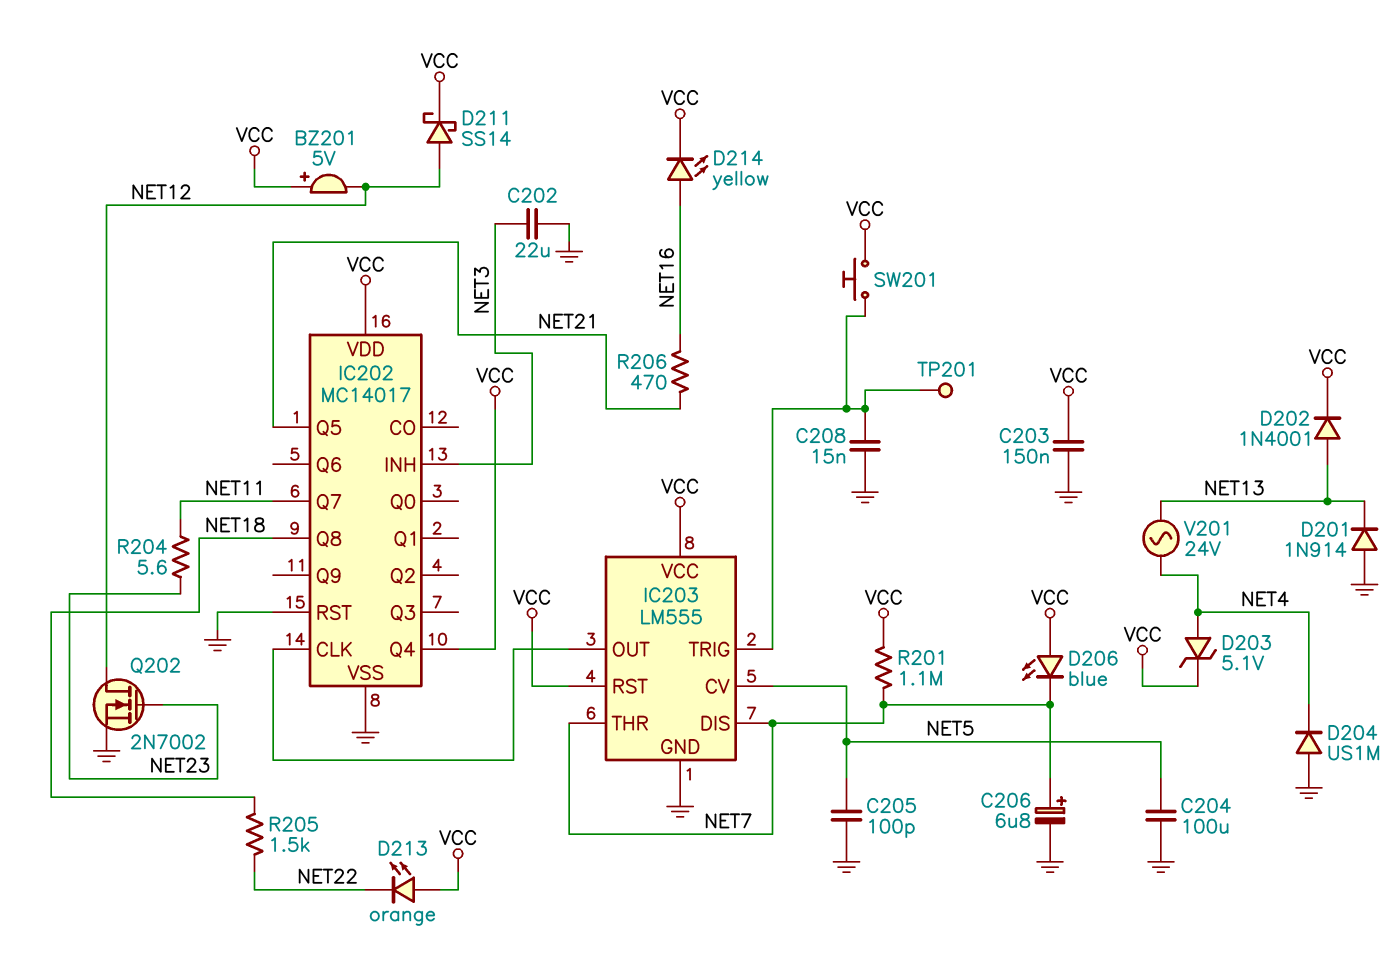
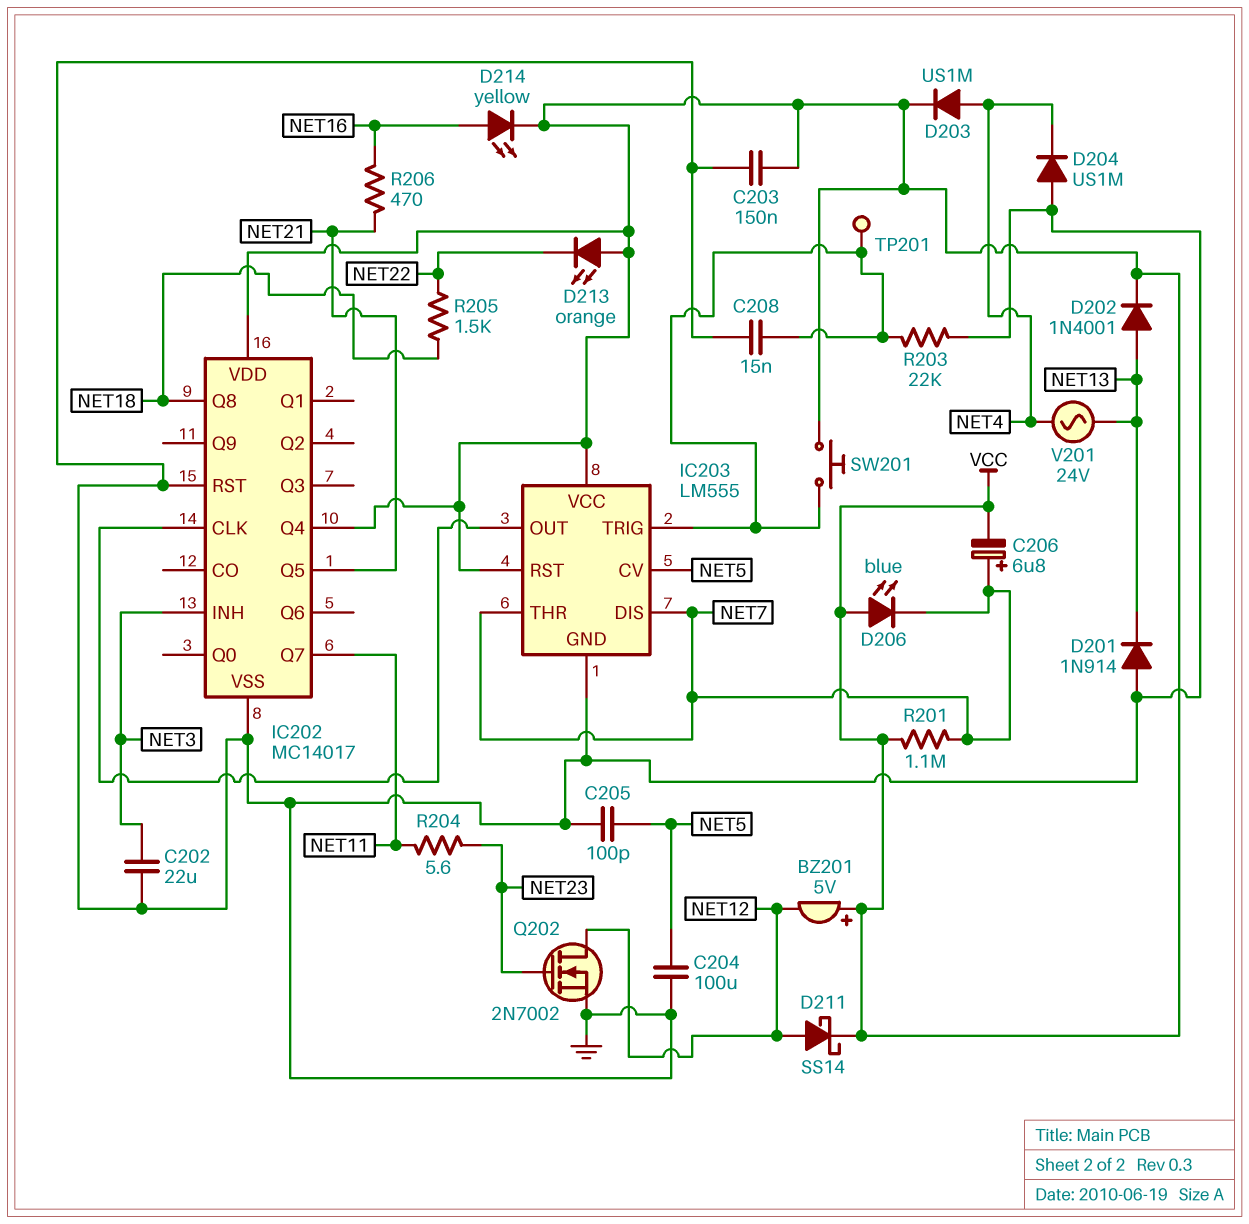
C206: 6.8uF (plus NET7, minus GND) -> 6.8uF (plus NET7, minus VCC)
D203: zener 5.1V (A NET4, K VCC) -> diode US1M (A NET4, K VCC)
R203: none -> 22k (GND, IC203/TRIG)

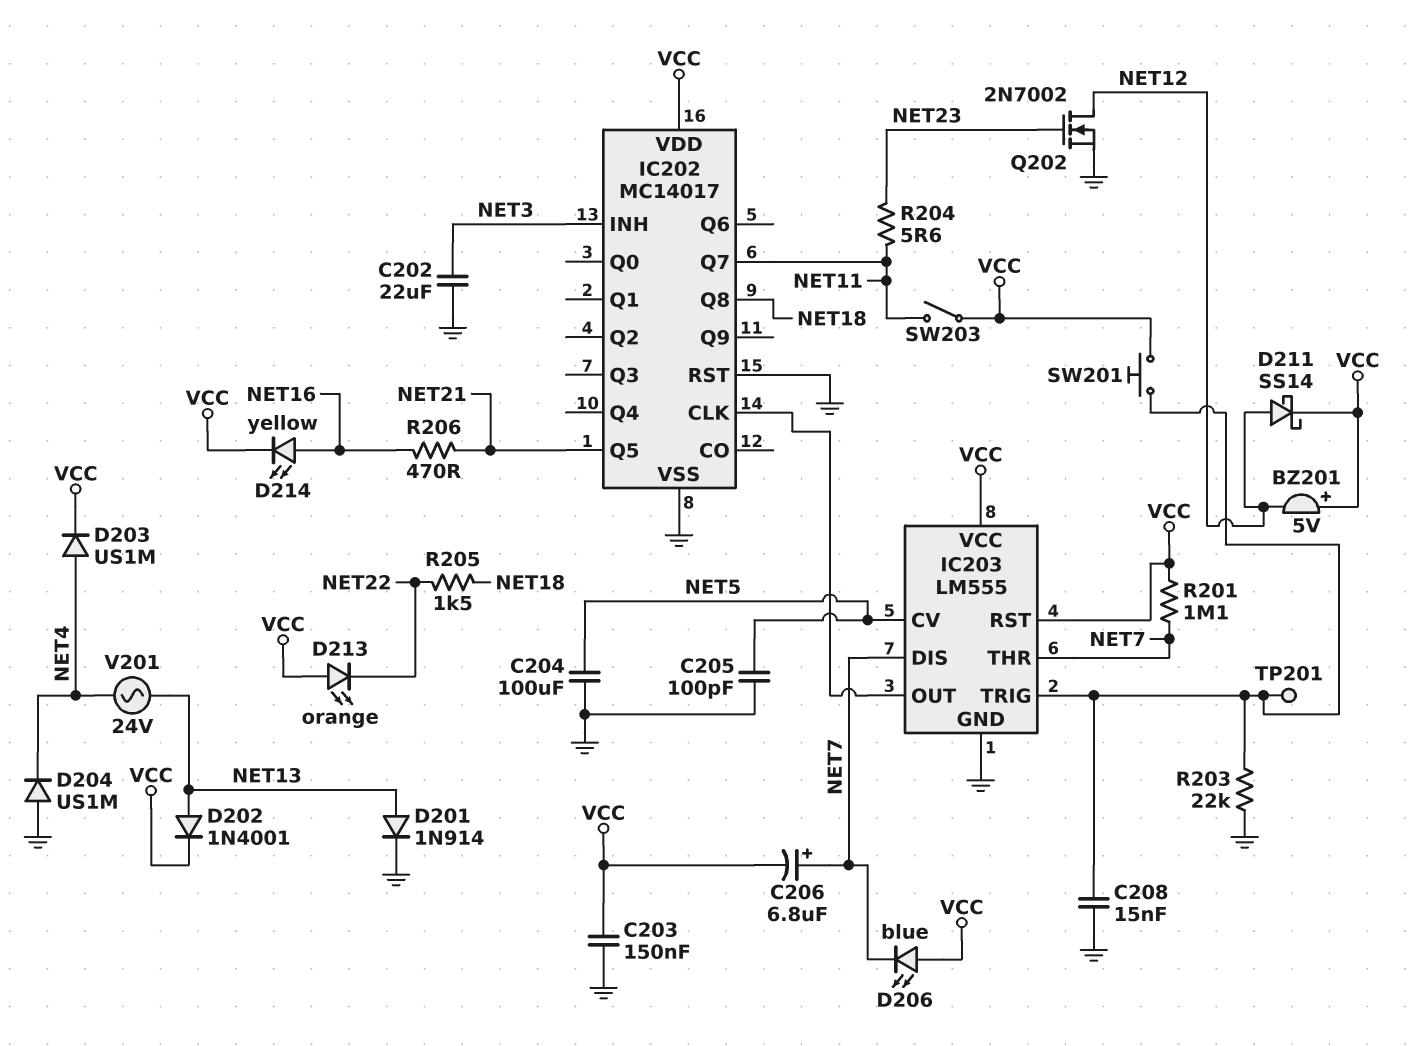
D201: diode 1N914 (A GND, K NET13) -> diode 1N914 (A NET13, K GND)
IC202 pin Q4: VCC -> none
SW203: none -> switch (NET11, VCC)

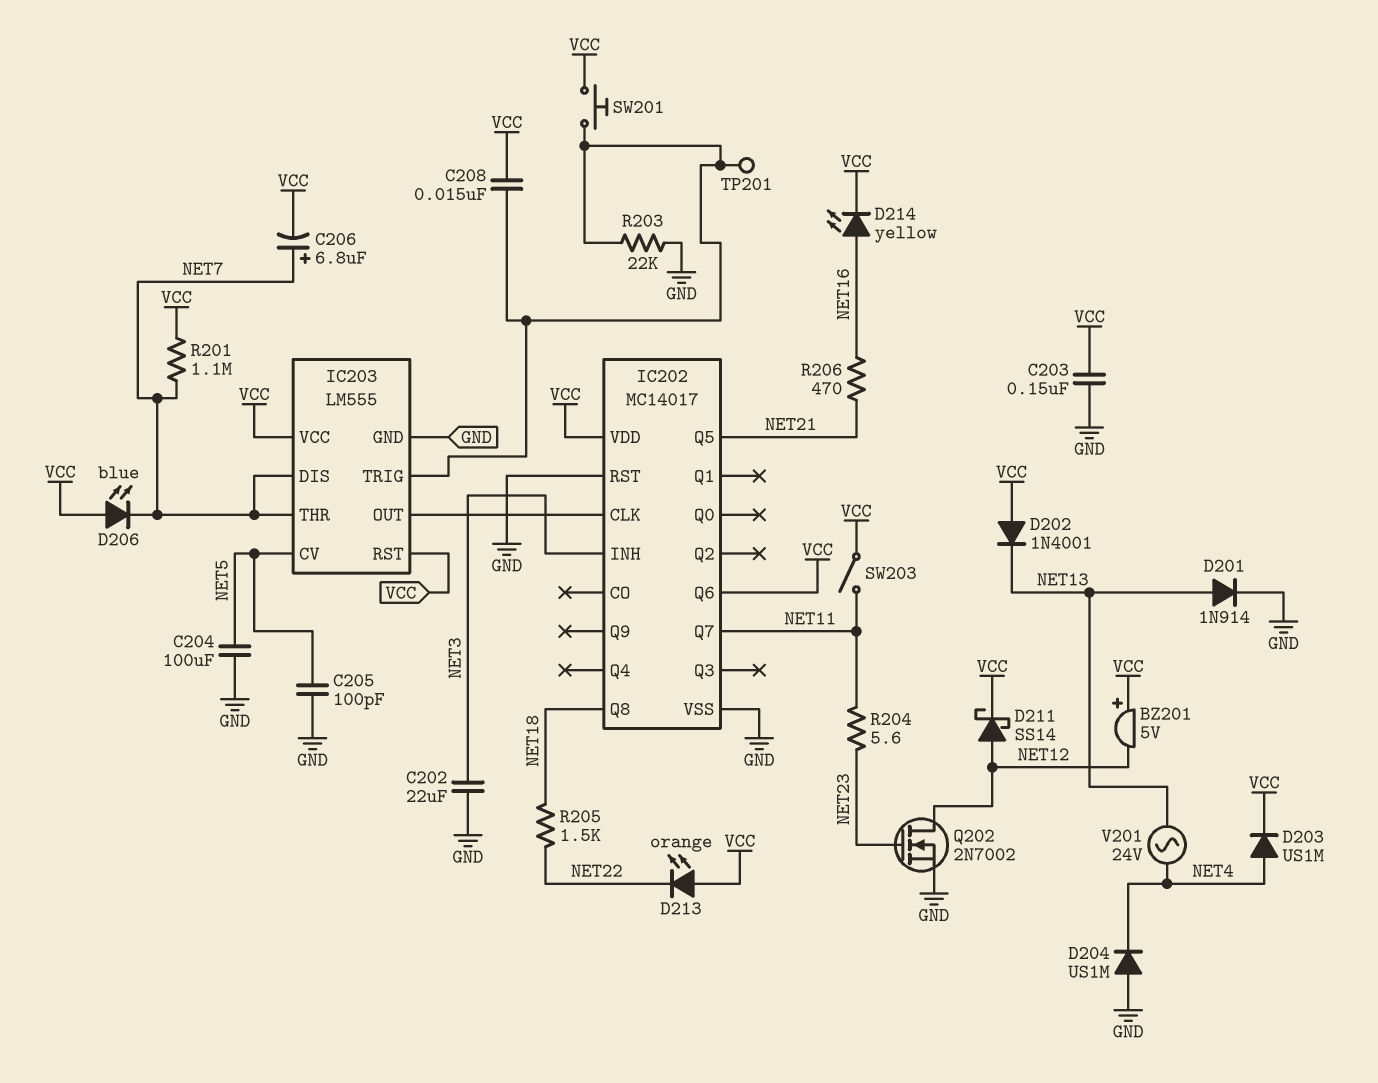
C208: 15nF (GND, IC203/TRIG) -> 15nF (IC203/TRIG, VCC)
D202: diode 1N4001 (A NET13, K VCC) -> diode 1N4001 (A VCC, K NET13)
IC202 pin Q6: none -> VCC

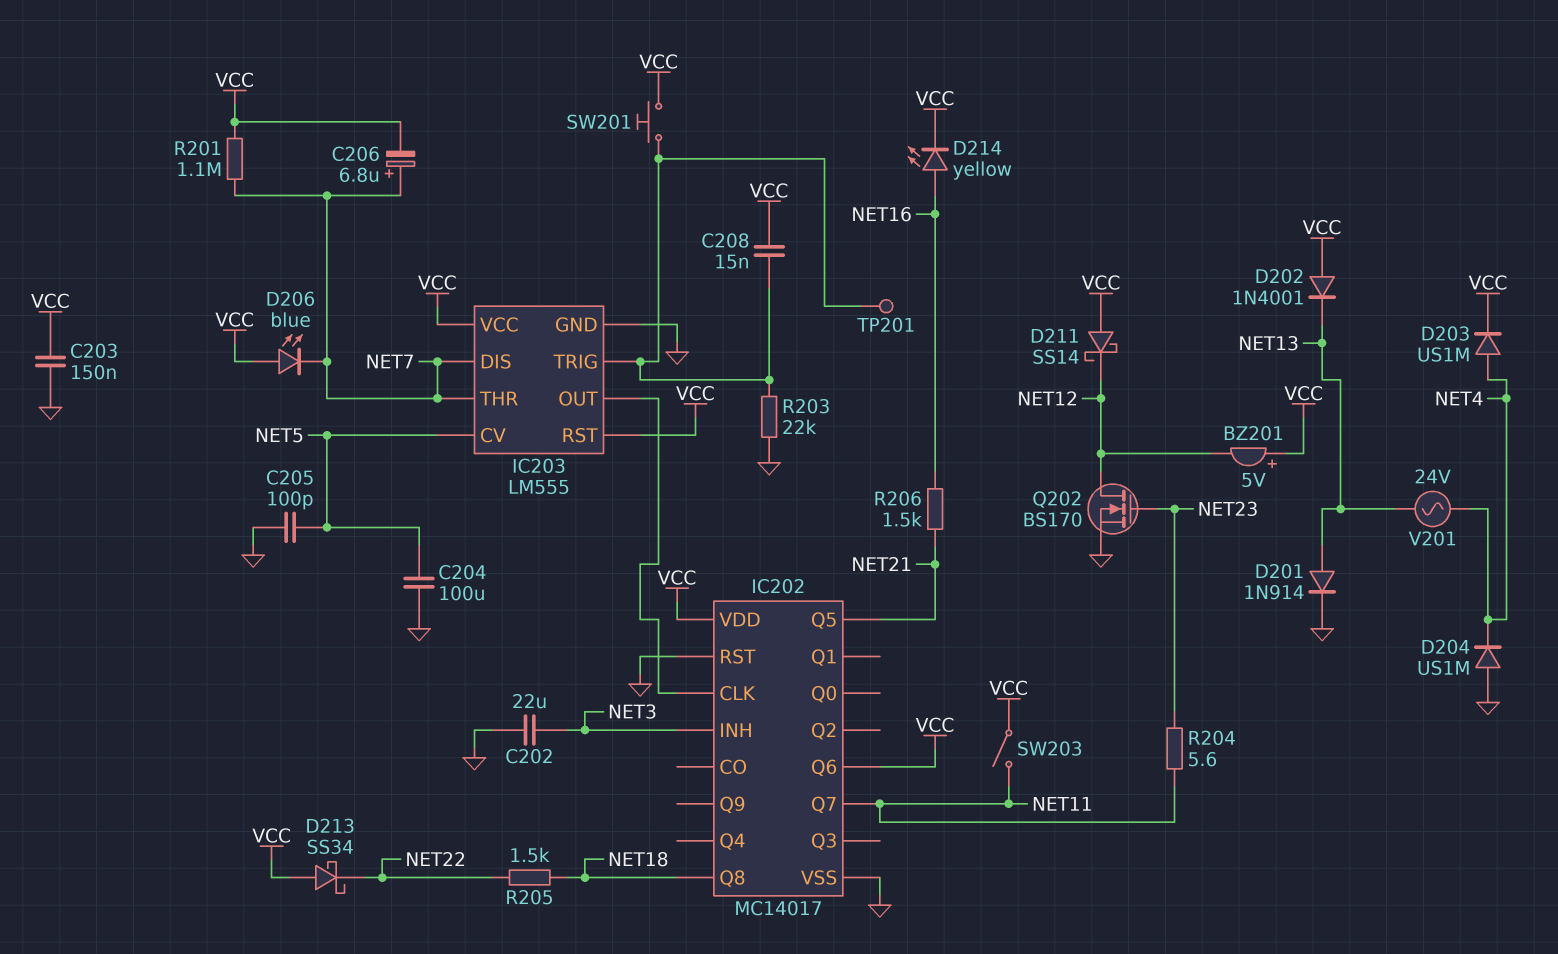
D211: schottky SS14 (A NET12, K VCC) -> schottky SS14 (A VCC, K NET12)
D213: LED orange (A VCC, K NET22) -> schottky SS34 (A VCC, K NET22)
Q202: NMOS 2N7002 (G NET23, D NET12, S GND) -> NMOS BS170 (G NET23, D NET12, S GND)
R206: 470 (NET16, NET21) -> 1.5k (NET16, NET21)

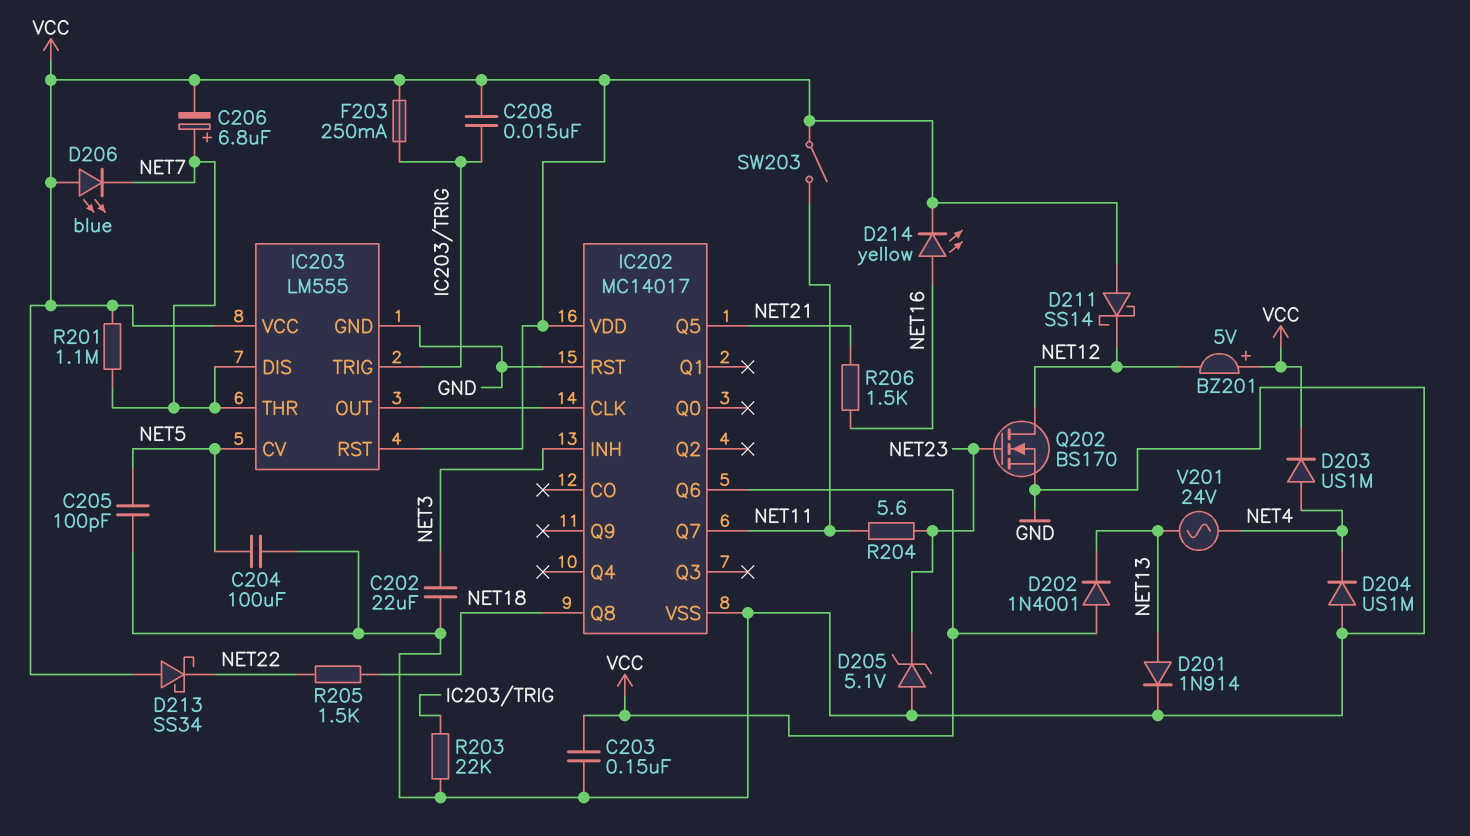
D205: none -> zener 5.1V (A GND, K NET23)
F203: none -> 250mA (IC203/TRIG, VCC)
SW201: button (IC203/TRIG, VCC) -> none
TP201: test point (IC203/TRIG) -> none

